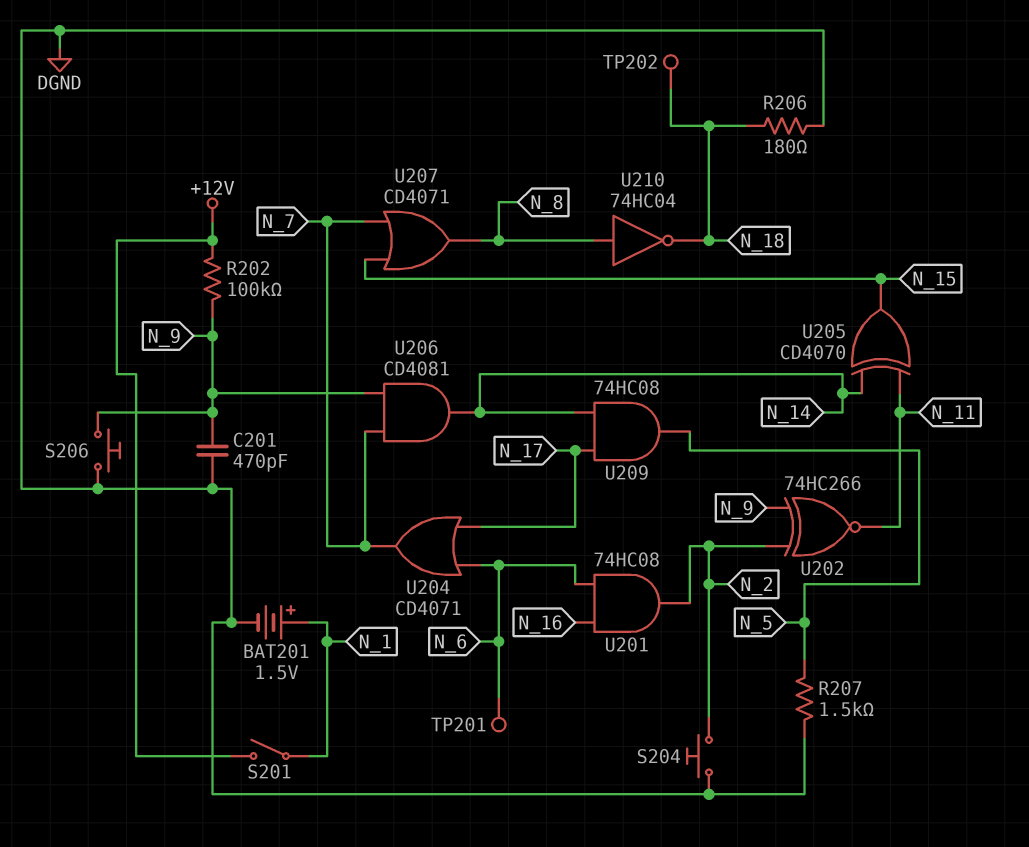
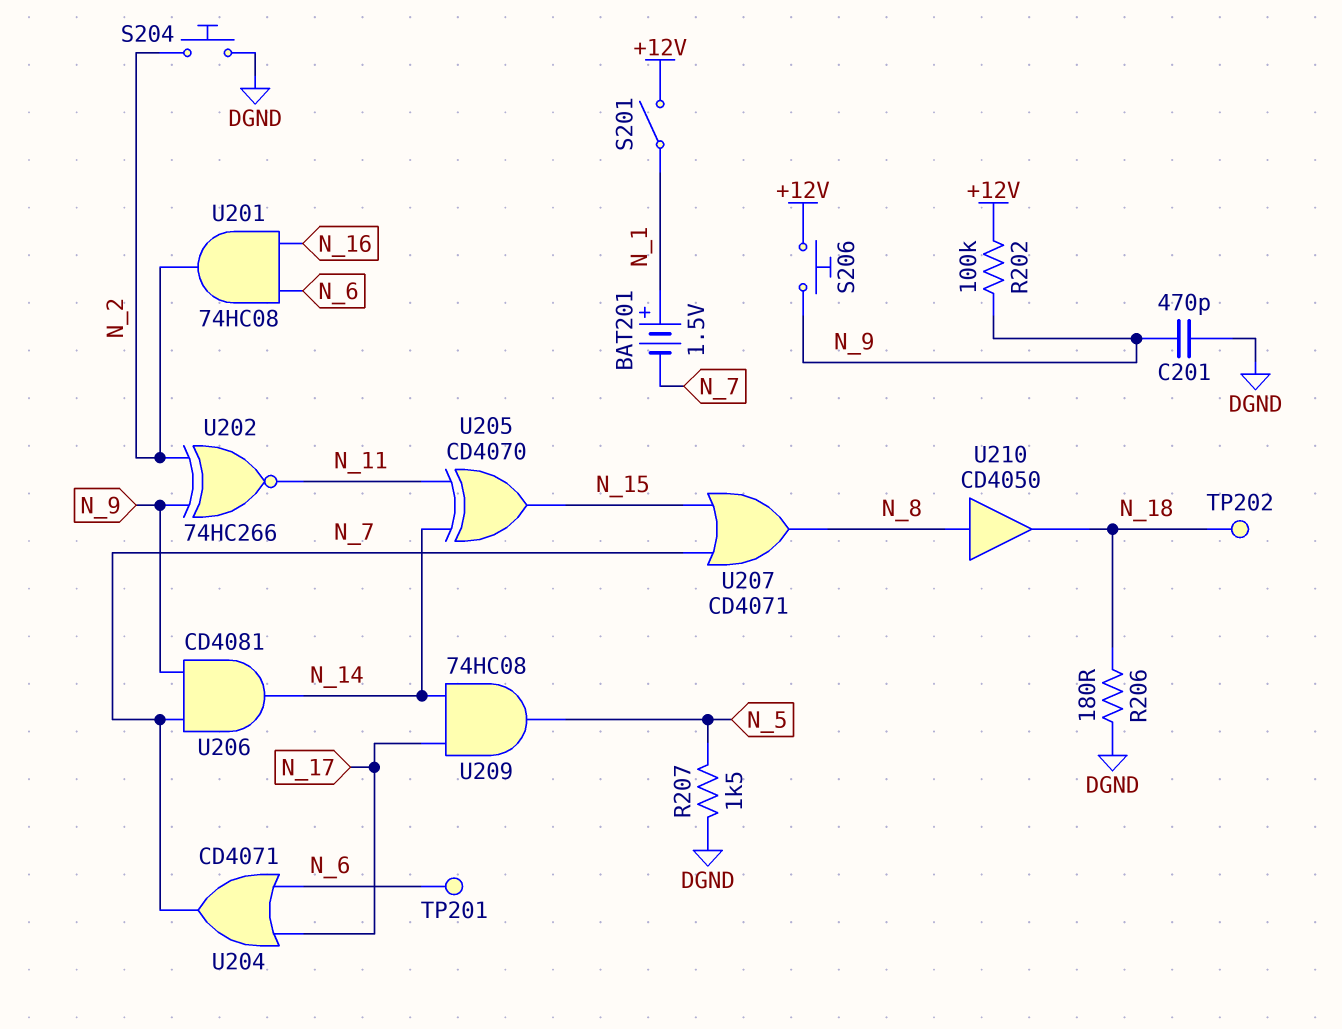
BAT201: 1.5V (plus N_1, minus DGND) -> 1.5V (plus N_1, minus N_7)
S206: button (DGND, N_9) -> button (+12V, N_9)
U210: NOT 74HC04 (in N_8, out N_18) -> buffer CD4050 (in N_8, out N_18)

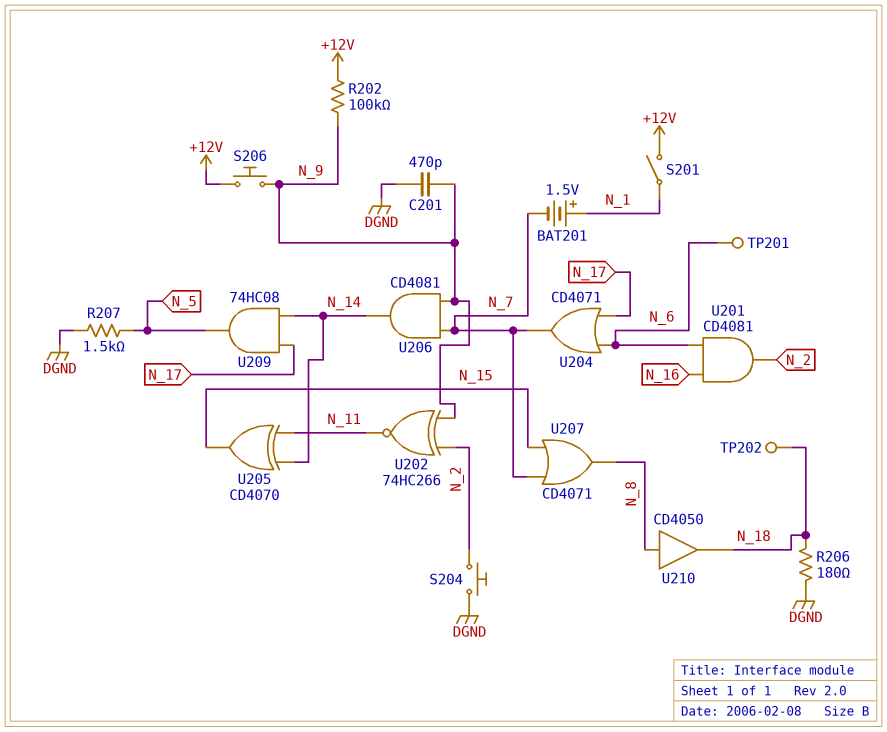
U201: AND 74HC08 (in N_6, in N_16, out N_2) -> AND CD4081 (in N_6, in N_16, out N_2)

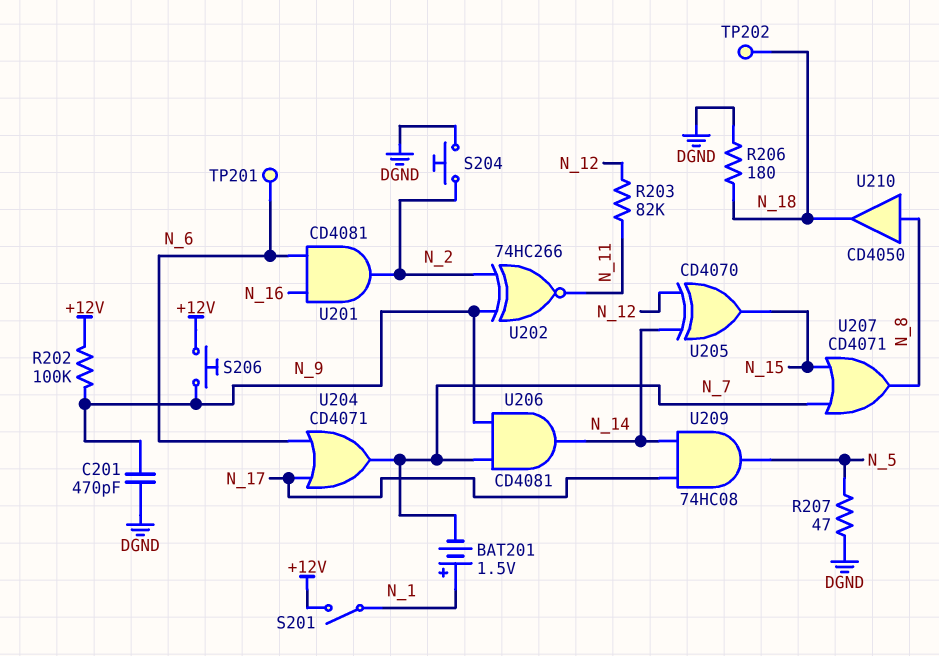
R203: none -> 82k (N_11, N_12)
R207: 1.5k (DGND, N_5) -> 47 (DGND, N_5)
U205: XOR CD4070 (in N_11, in N_14, out N_15) -> XOR CD4070 (in N_12, in N_14, out N_15)

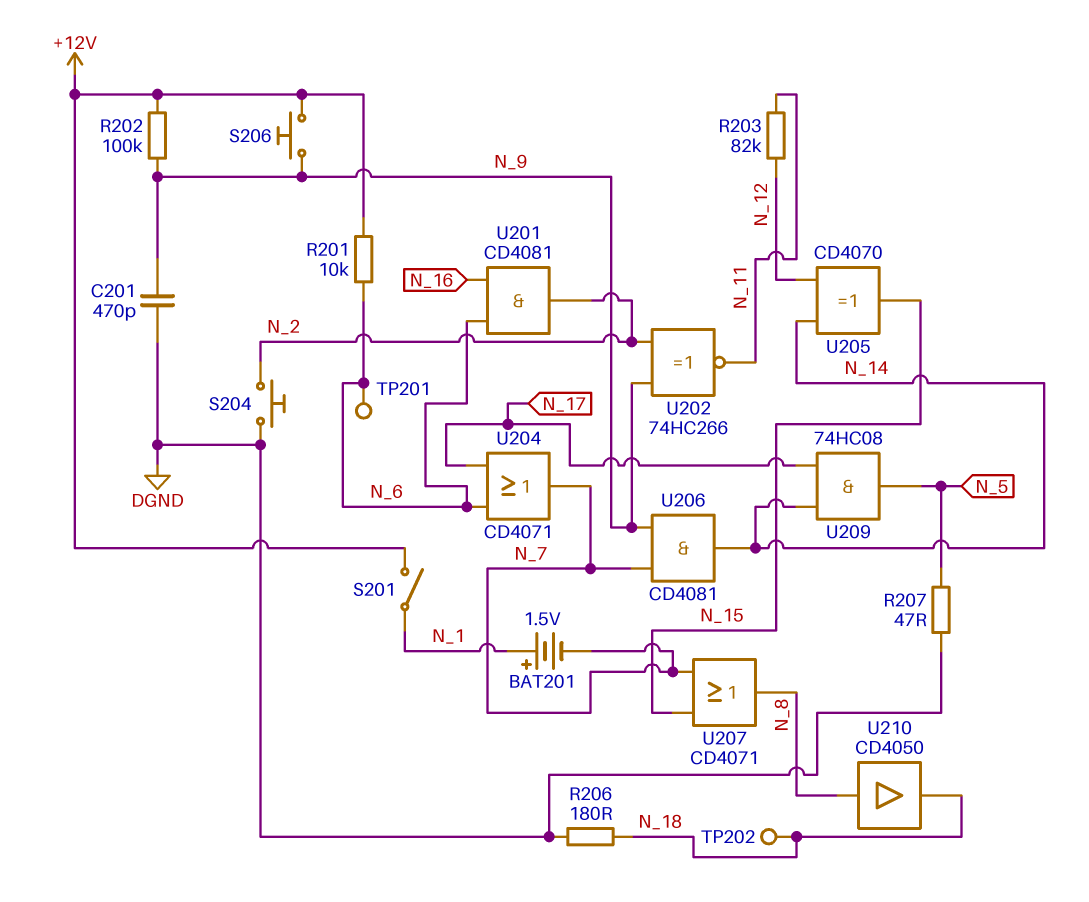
R201: none -> 10k (+12V, N_6)

